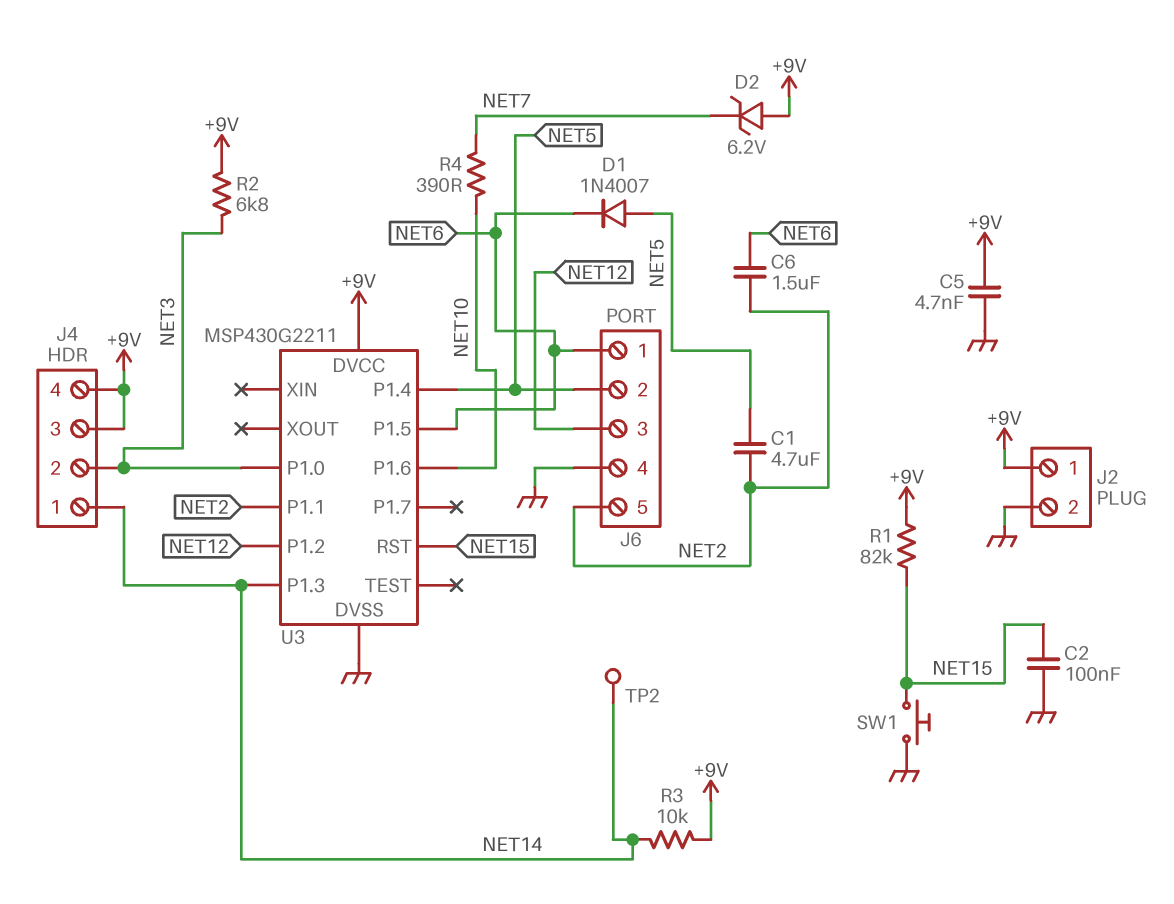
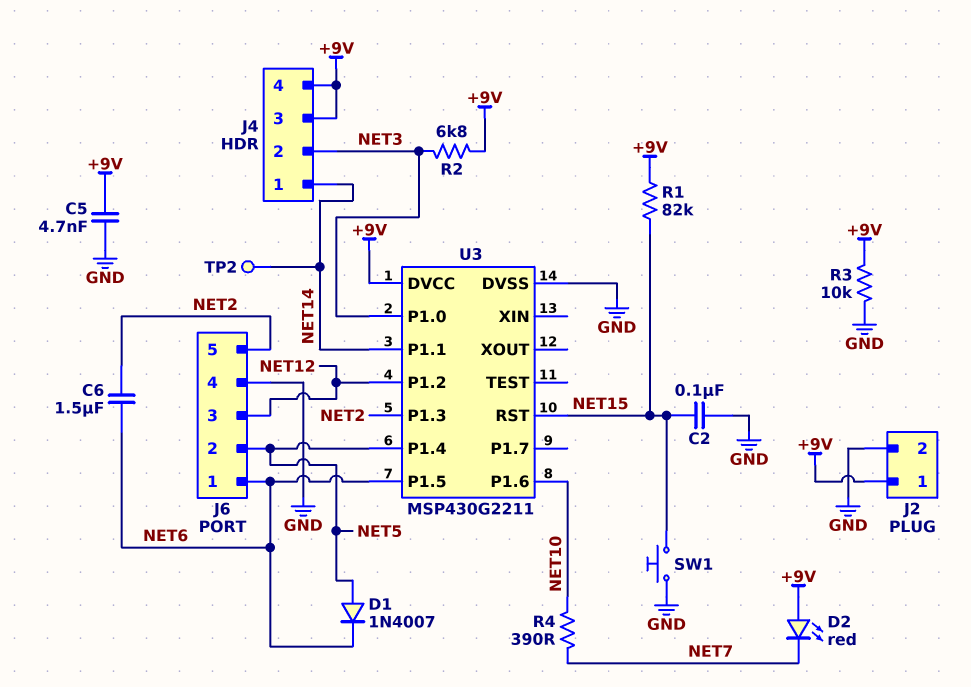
C1: 4.7uF (NET2, NET5) -> none
D2: zener 6.2V (A +9V, K NET7) -> LED red (A +9V, K NET7)
R3: 10k (+9V, NET14) -> 10k (+9V, GND)
U3 pin P1.1: NET2 -> NET14
U3 pin P1.3: NET14 -> NET2

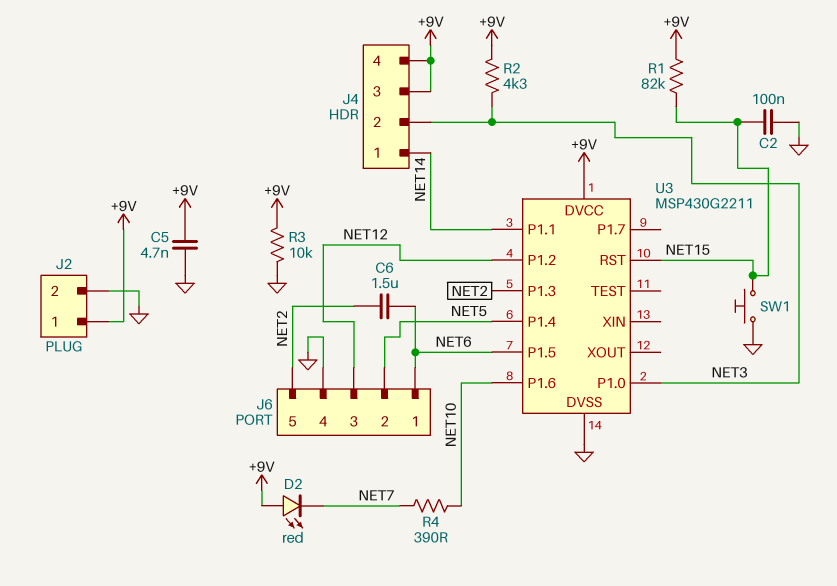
D1: diode 1N4007 (A NET5, K NET6) -> none
R2: 6.8k (+9V, NET3) -> 4.3k (+9V, NET3)
TP2: test point (NET14) -> none

